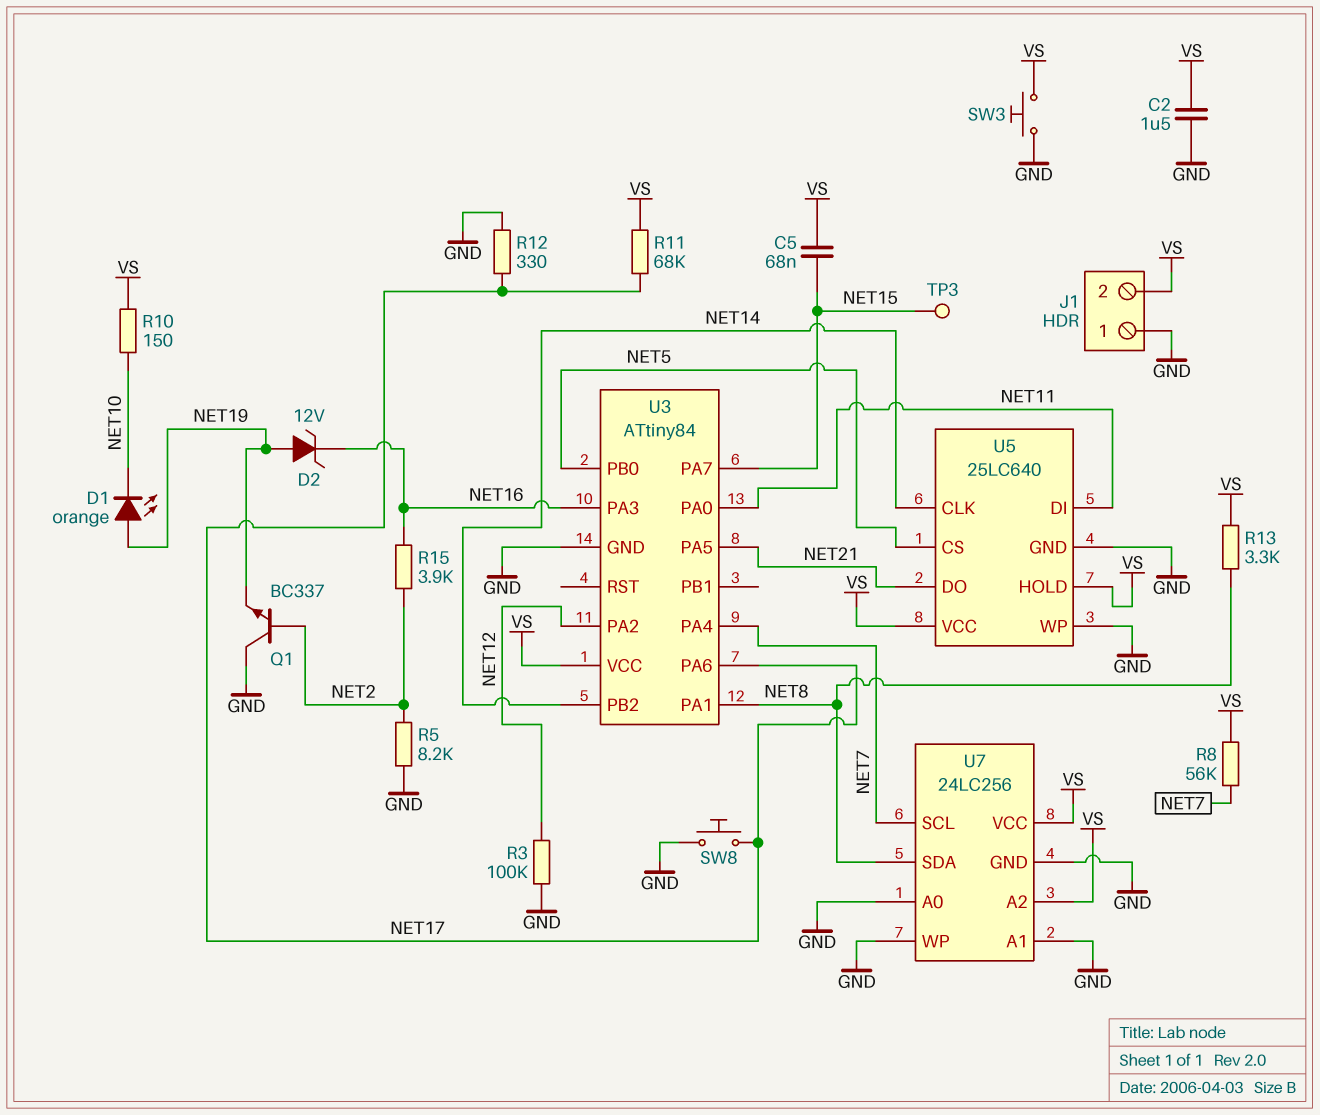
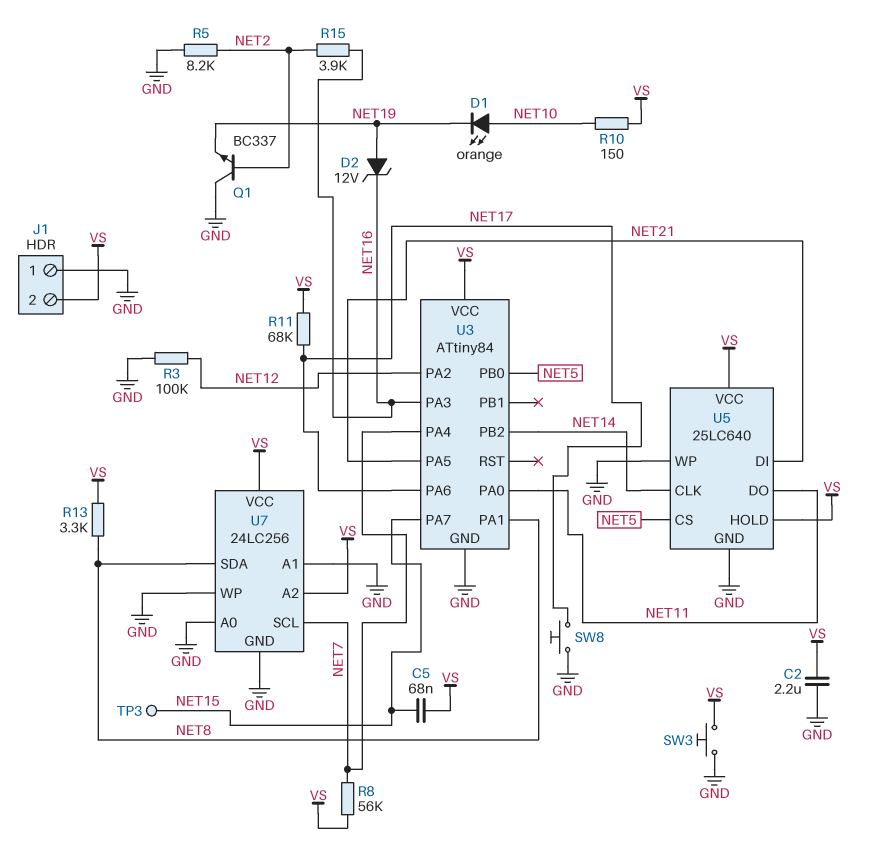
C2: 1.5uF (GND, VS) -> 2.2uF (GND, VS)
D1: LED orange (A NET19, K NET10) -> LED orange (A NET10, K NET19)
R12: 330 (GND, NET17) -> none
U5 pin DI: NET11 -> NET21
U5 pin DO: NET21 -> NET11

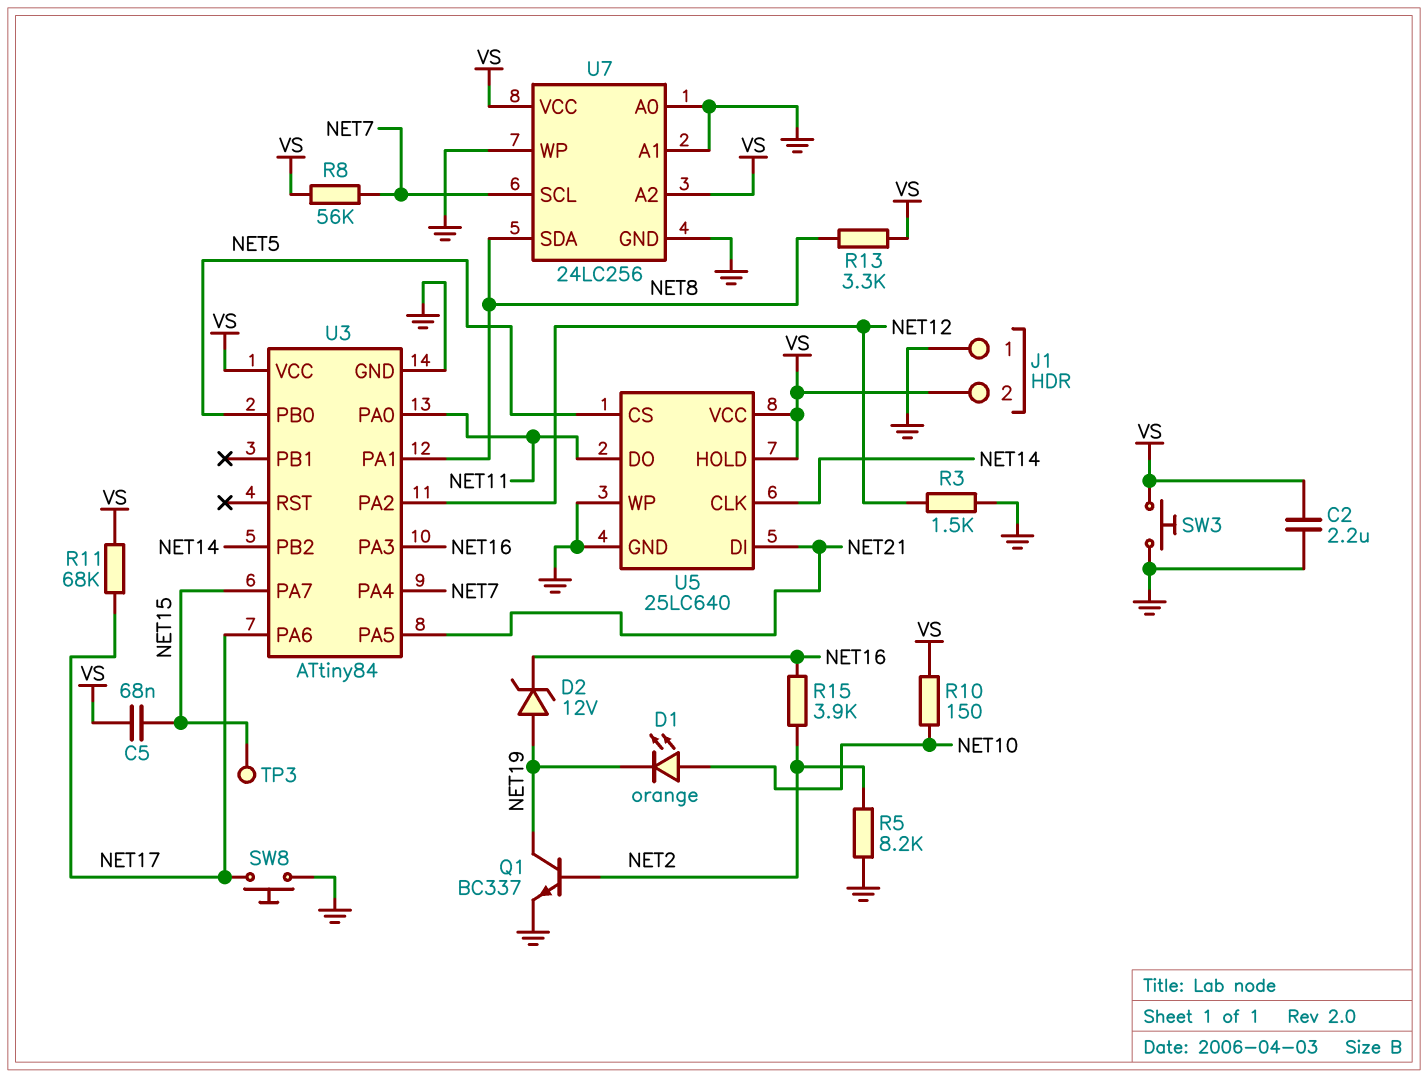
Q1: NPN BC337 (B NET2, C GND, E NET19) -> NPN BC337 (B NET2, C NET19, E GND)
R3: 100k (GND, NET12) -> 1.5k (GND, NET12)

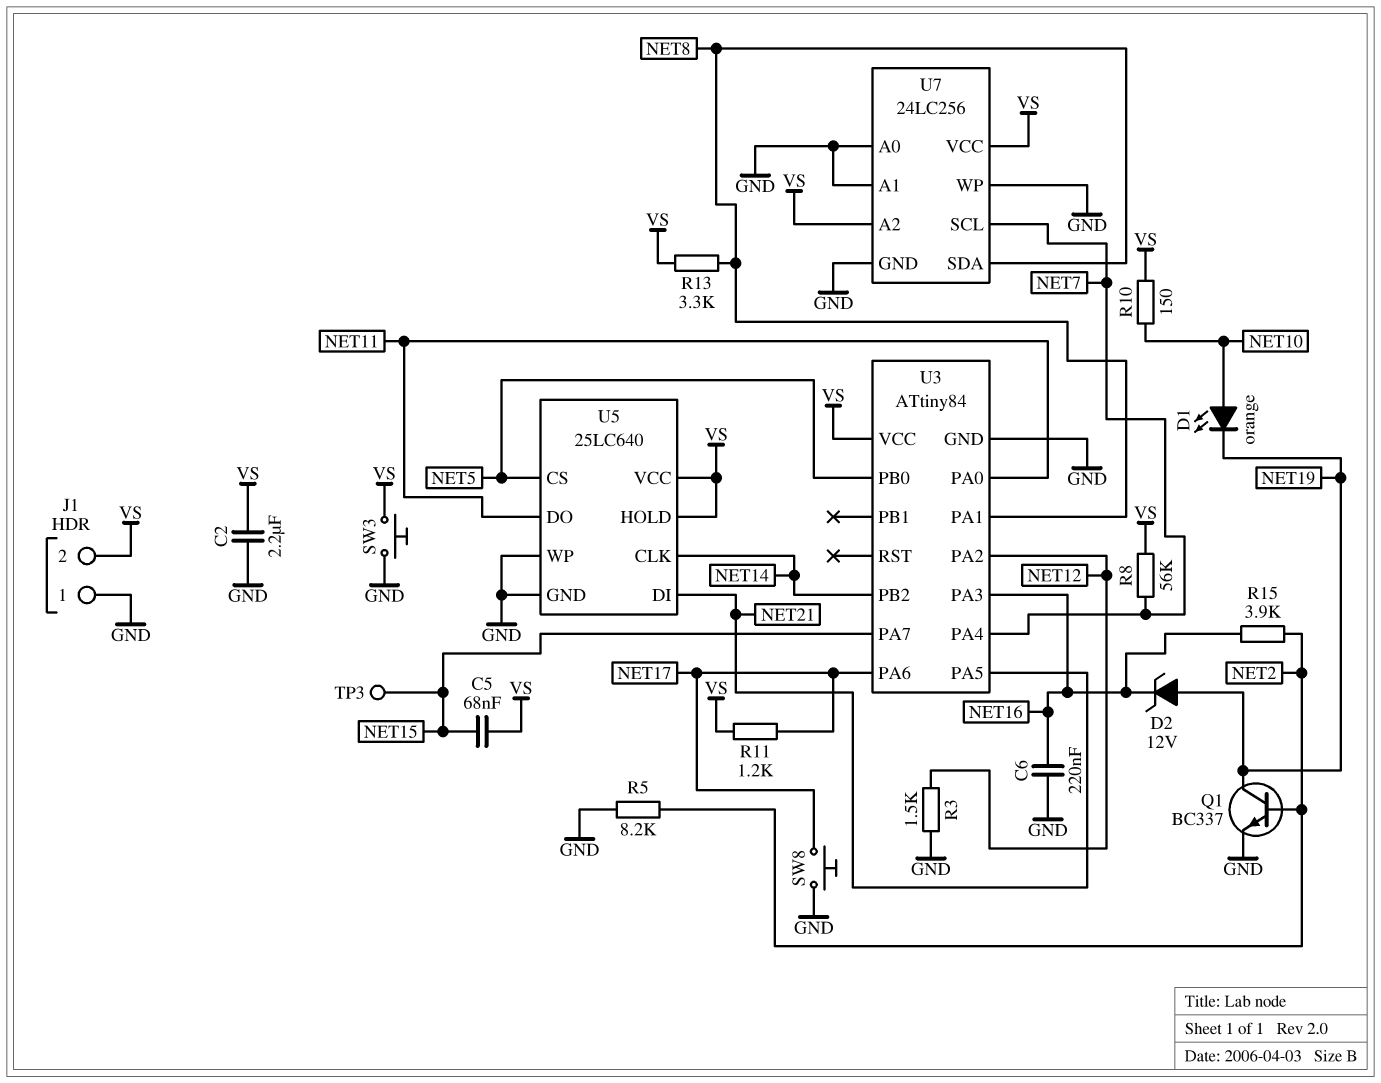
C6: none -> 220nF (GND, NET16)
R11: 68k (NET17, VS) -> 1.2k (NET17, VS)

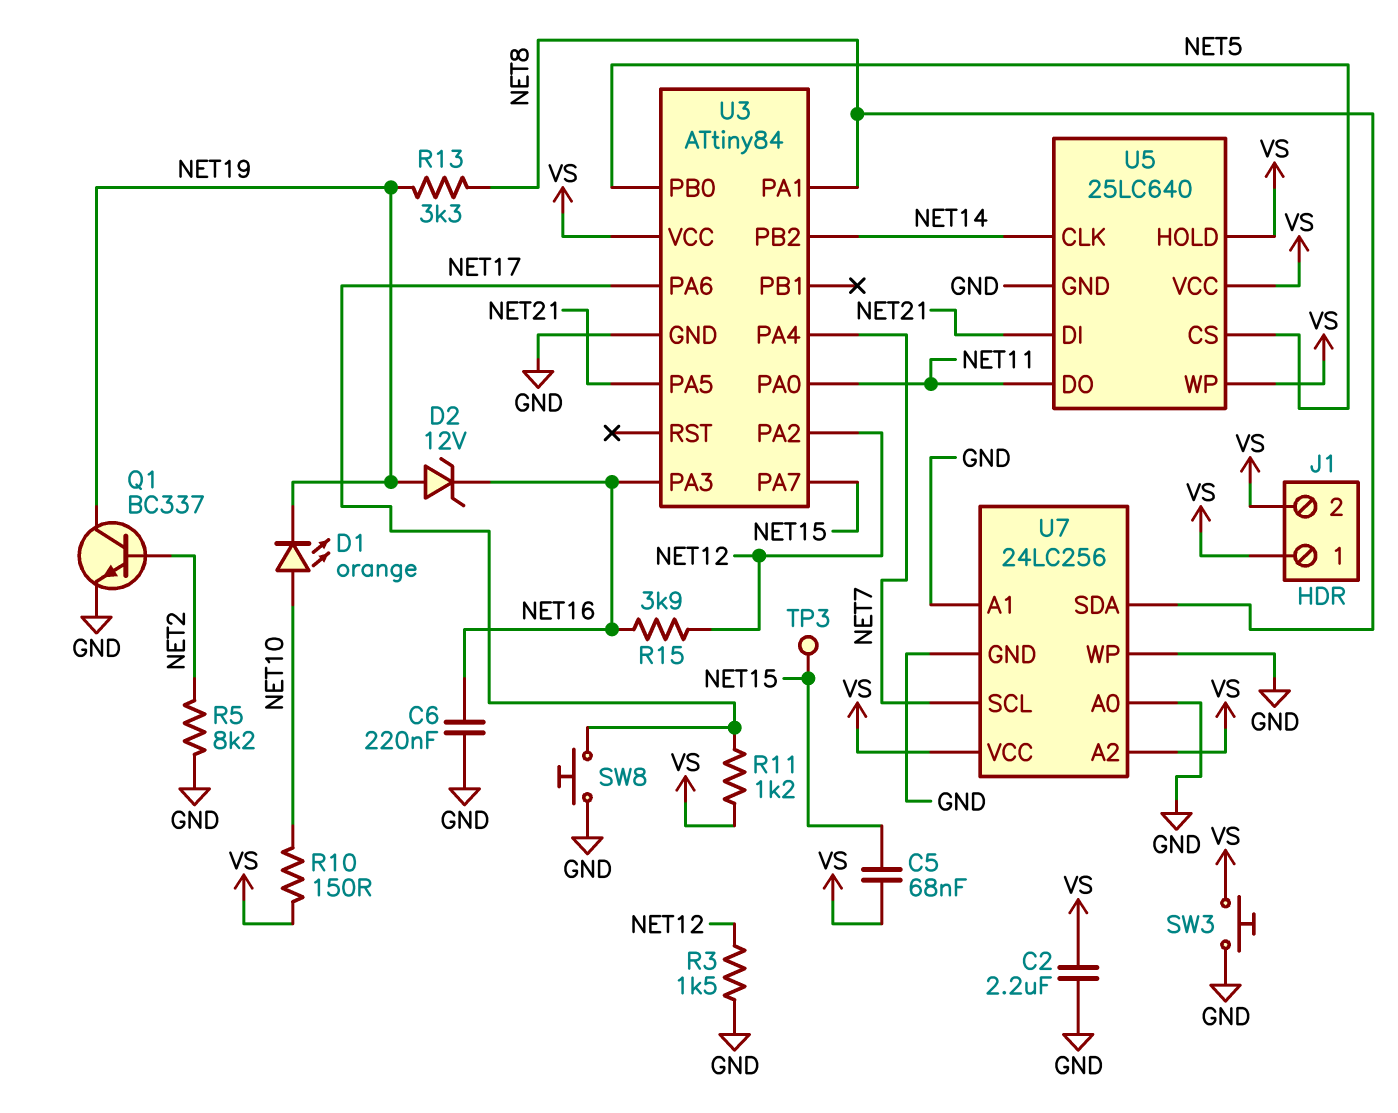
J1 pin 1: GND -> VS
R8: 56k (NET7, VS) -> none
R13: 3.3k (NET8, VS) -> 3.3k (NET8, NET19)
R15: 3.9k (NET2, NET16) -> 3.9k (NET12, NET16)
U5 pin WP: GND -> VS

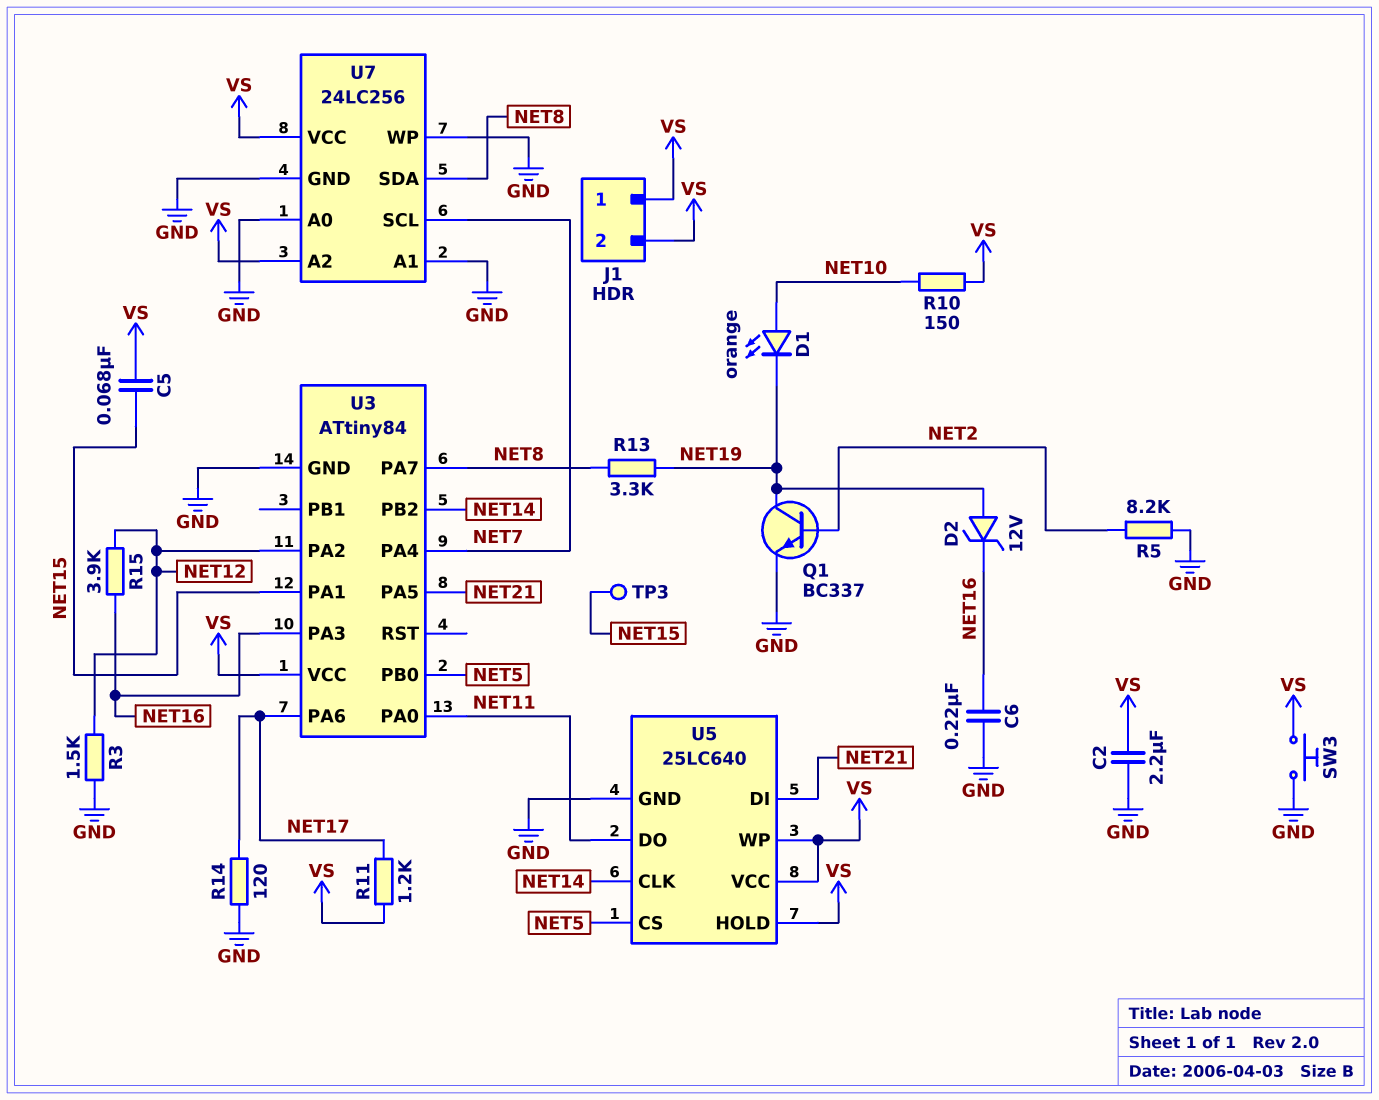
R14: none -> 120 (GND, NET17)
SW8: button (GND, NET17) -> none
U3 pin PA1: NET8 -> NET15
U3 pin PA7: NET15 -> NET8

